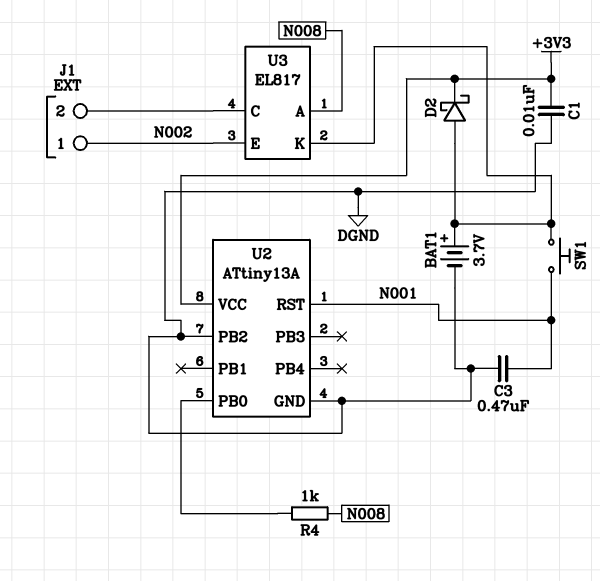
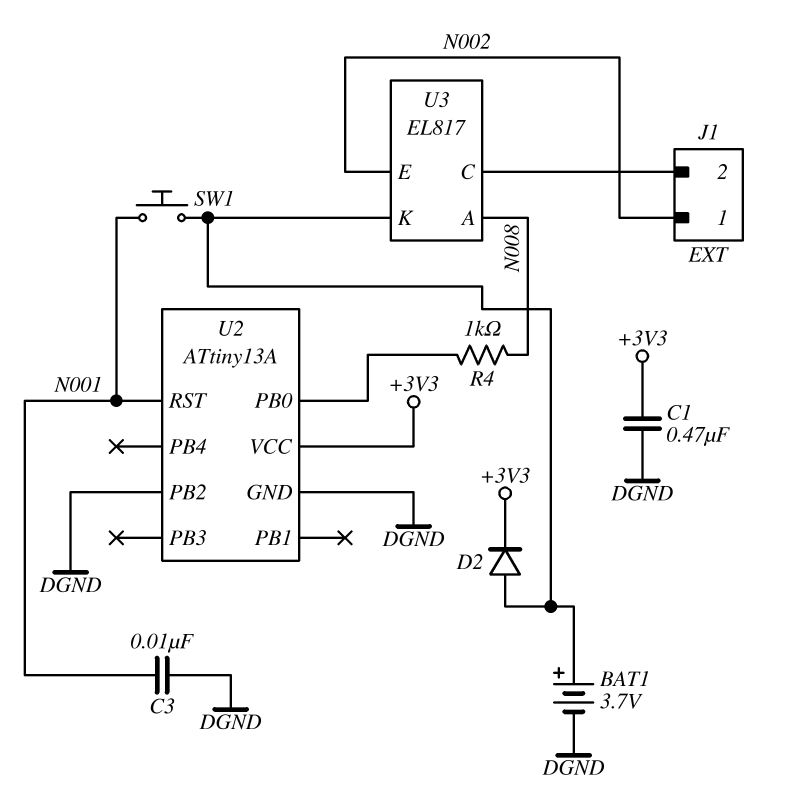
C1: 10nF (+3V3, DGND) -> 470nF (+3V3, DGND)
C3: 470nF (DGND, N001) -> 10nF (DGND, N001)
D2: schottky (A U3/K, K +3V3) -> diode (A U3/K, K +3V3)

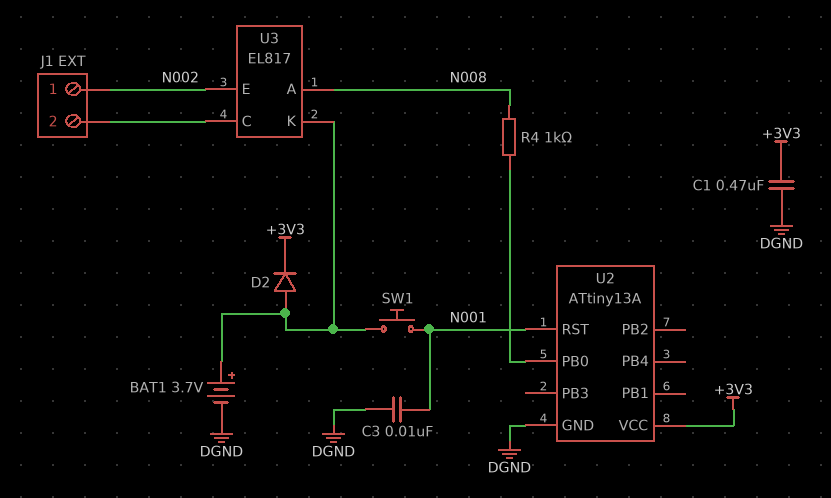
U2 pin PB2: DGND -> none

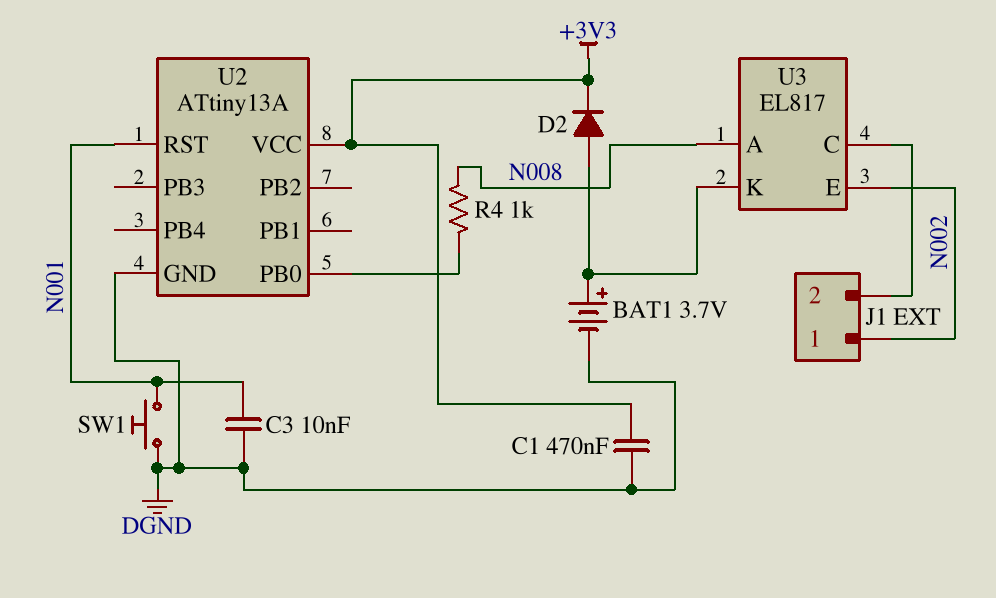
SW1: button (N001, U3/K) -> button (DGND, N001)

